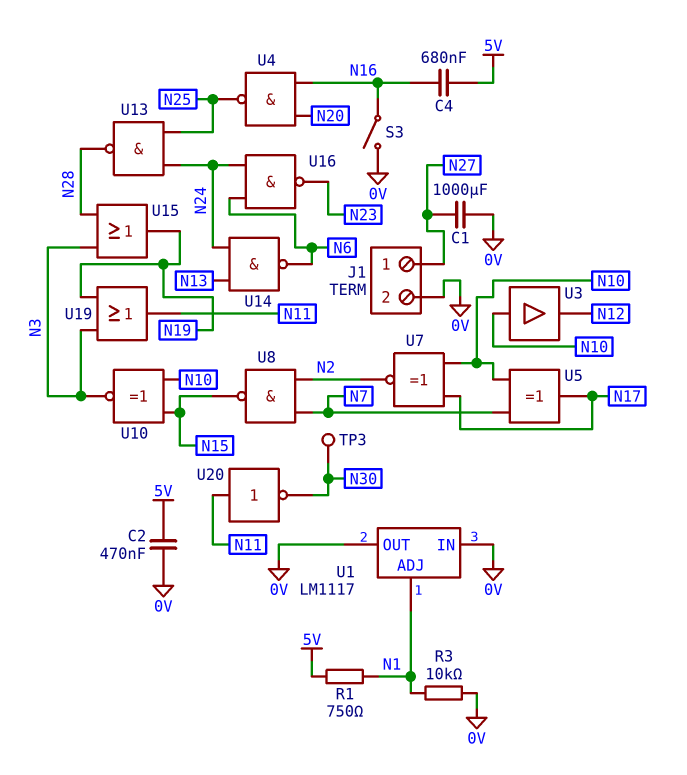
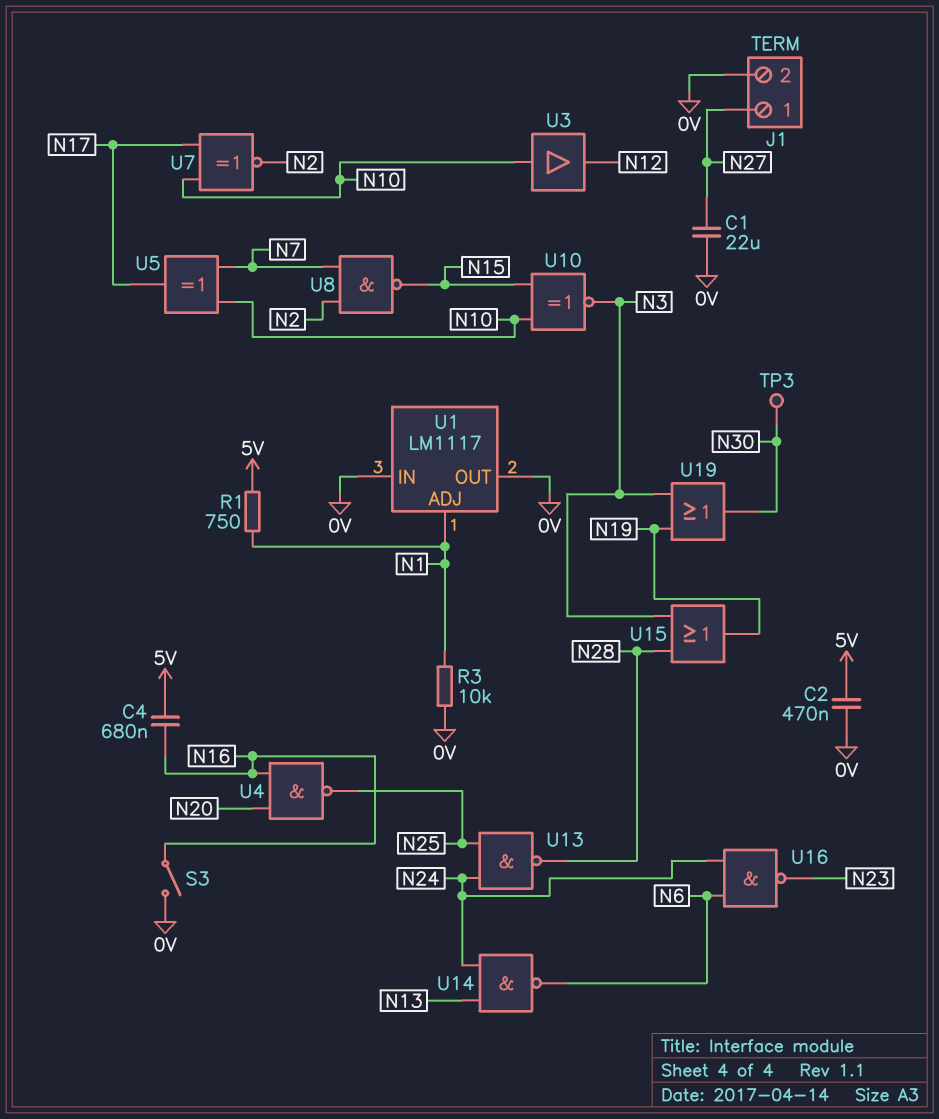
C1: 1000uF (0V, N27) -> 22uF (0V, N27)
U19: OR (in N3, in N19, out N11) -> OR (in N3, in N19, out N30)
U20: NOT (in N11, out N30) -> none

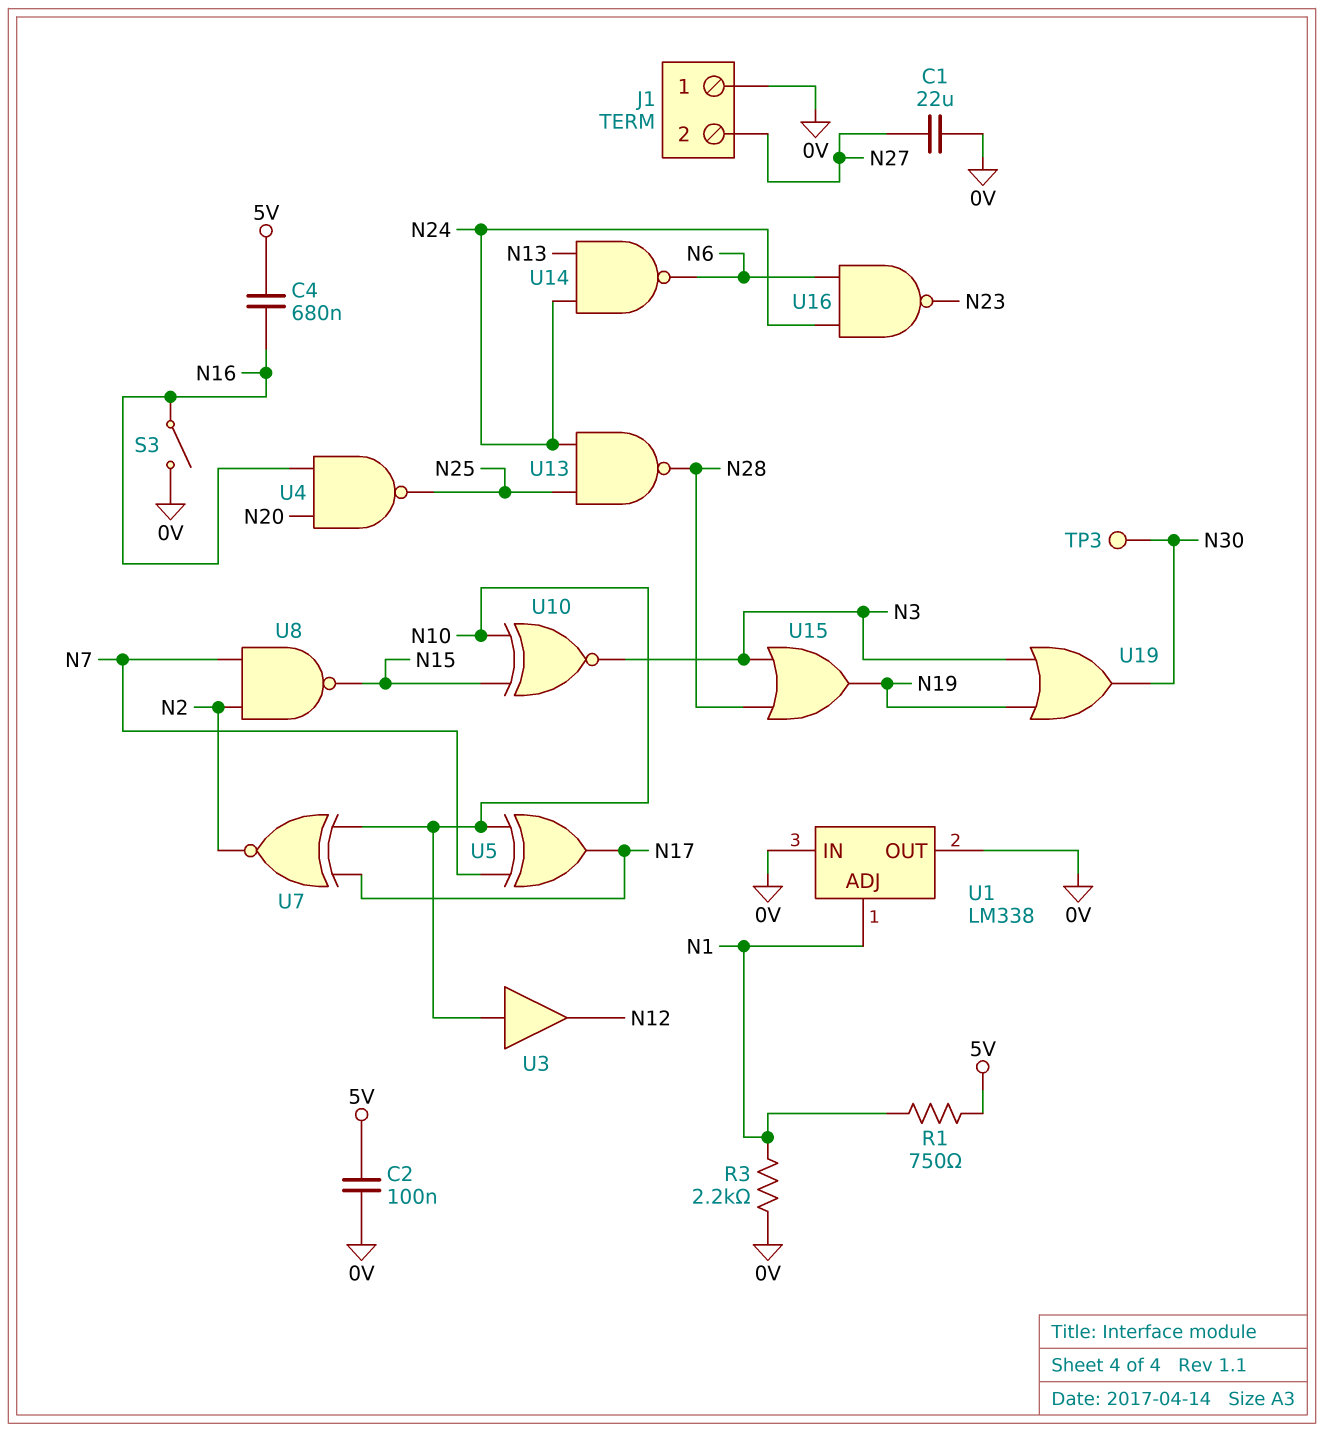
C2: 470nF (0V, 5V) -> 100nF (0V, 5V)
J1 pin 1: N27 -> 0V
J1 pin 2: 0V -> N27
R3: 10k (0V, N1) -> 2.2k (0V, N1)
U1: LM1117 -> LM338

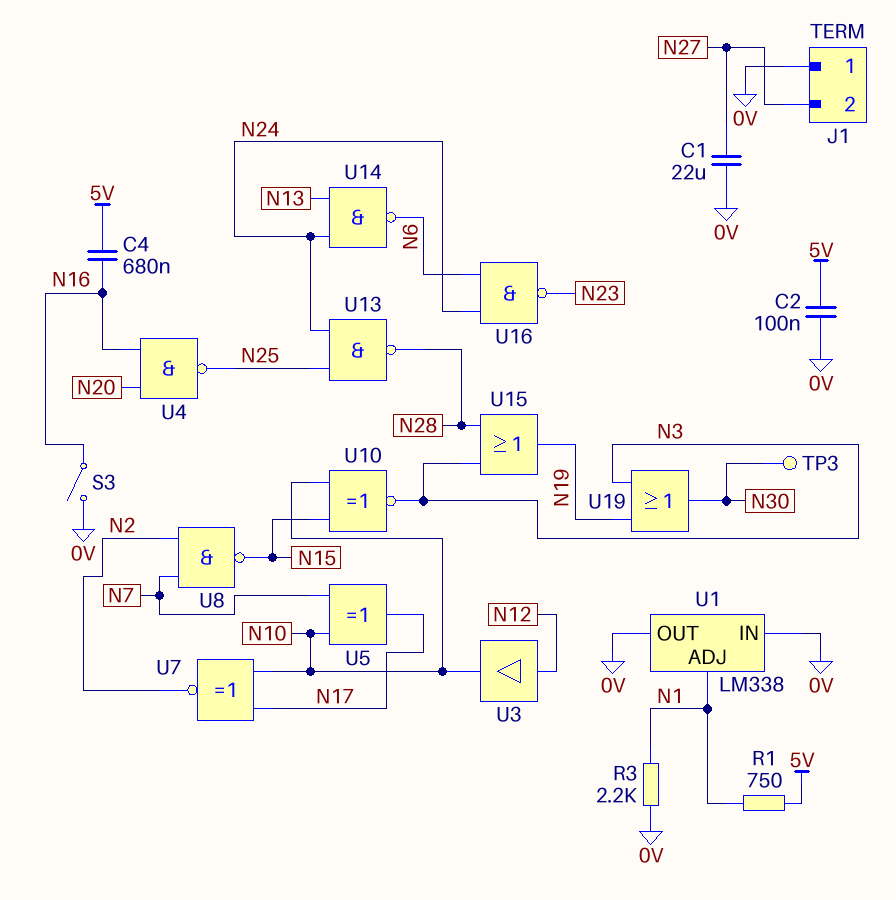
U3: buffer (in N10, out N12) -> buffer (in N12, out N10)

